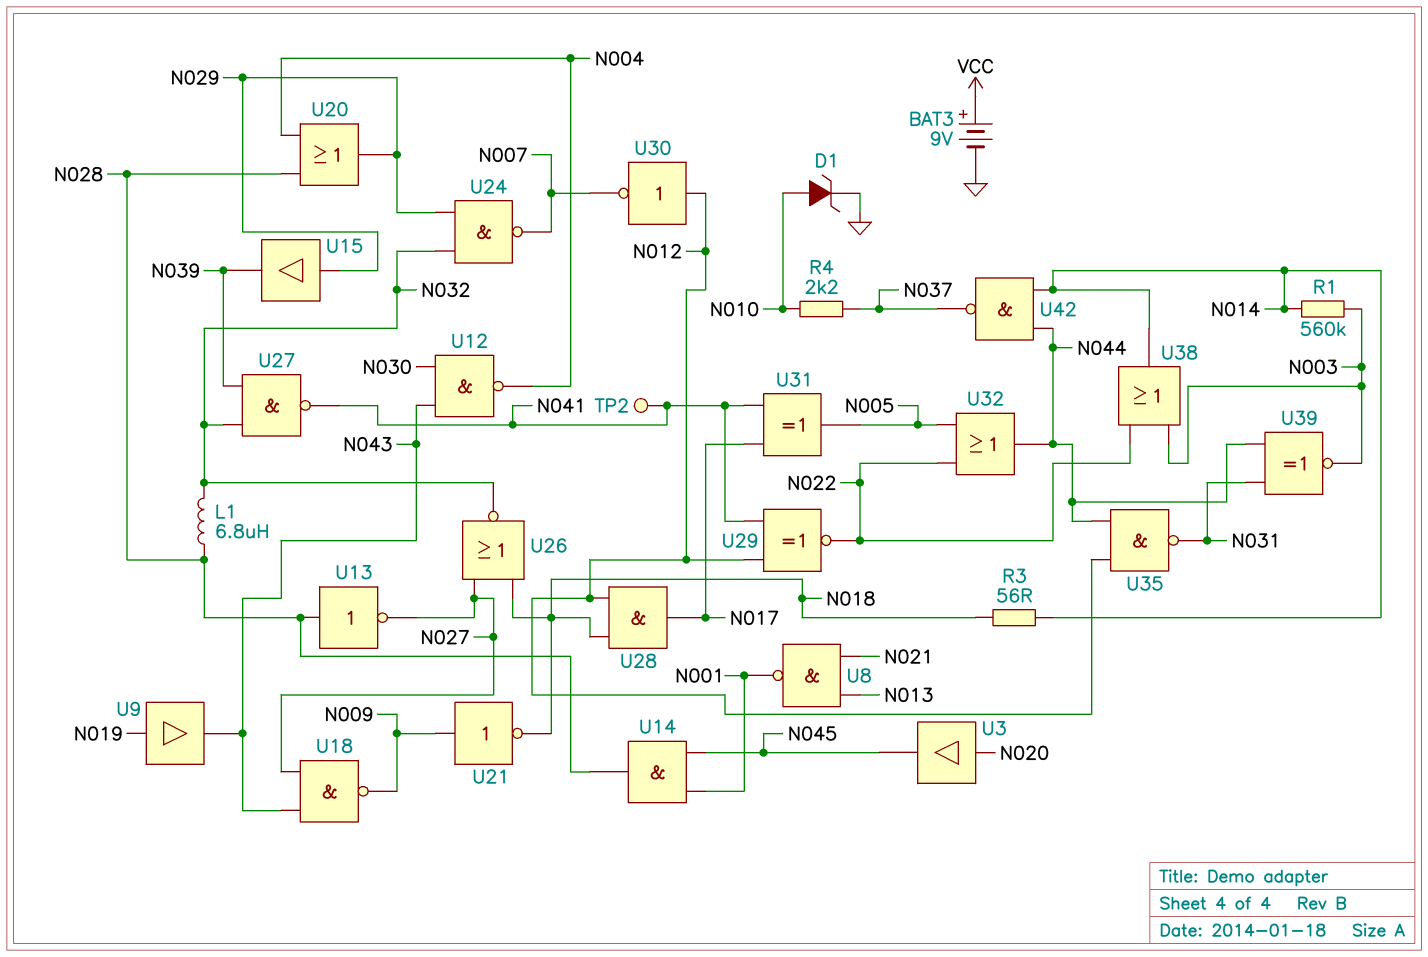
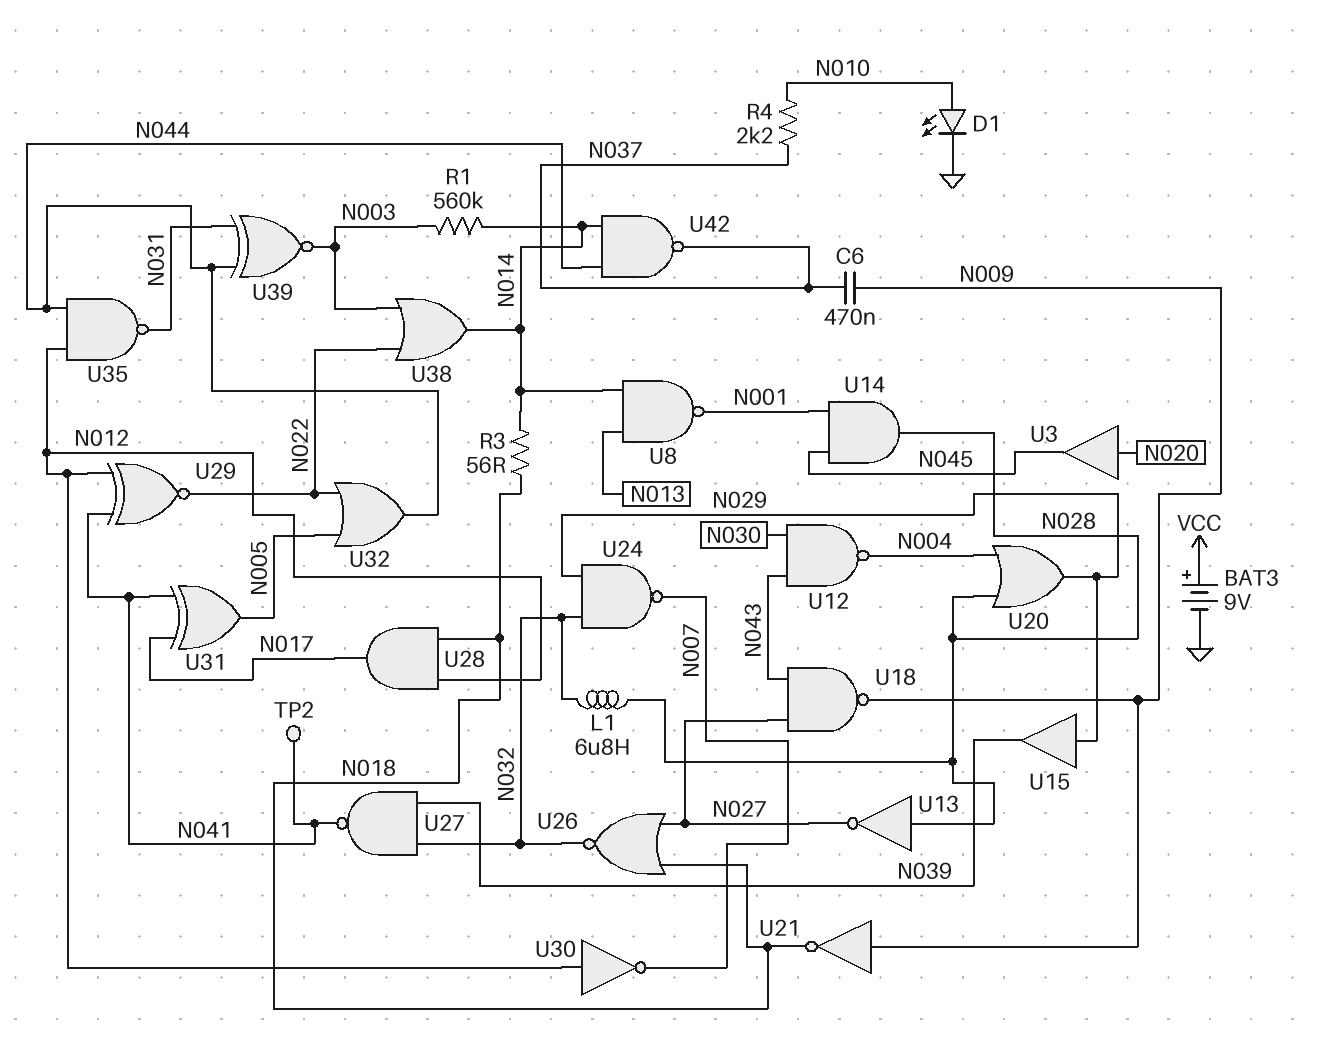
C6: none -> 470nF (N009, N037)
D1: zener (A N010, K GND) -> LED (A N010, K GND)
U8: NAND (in N013, in N021, out N001) -> NAND (in N013, in N014, out N001)
U9: buffer (in N019, out N043) -> none

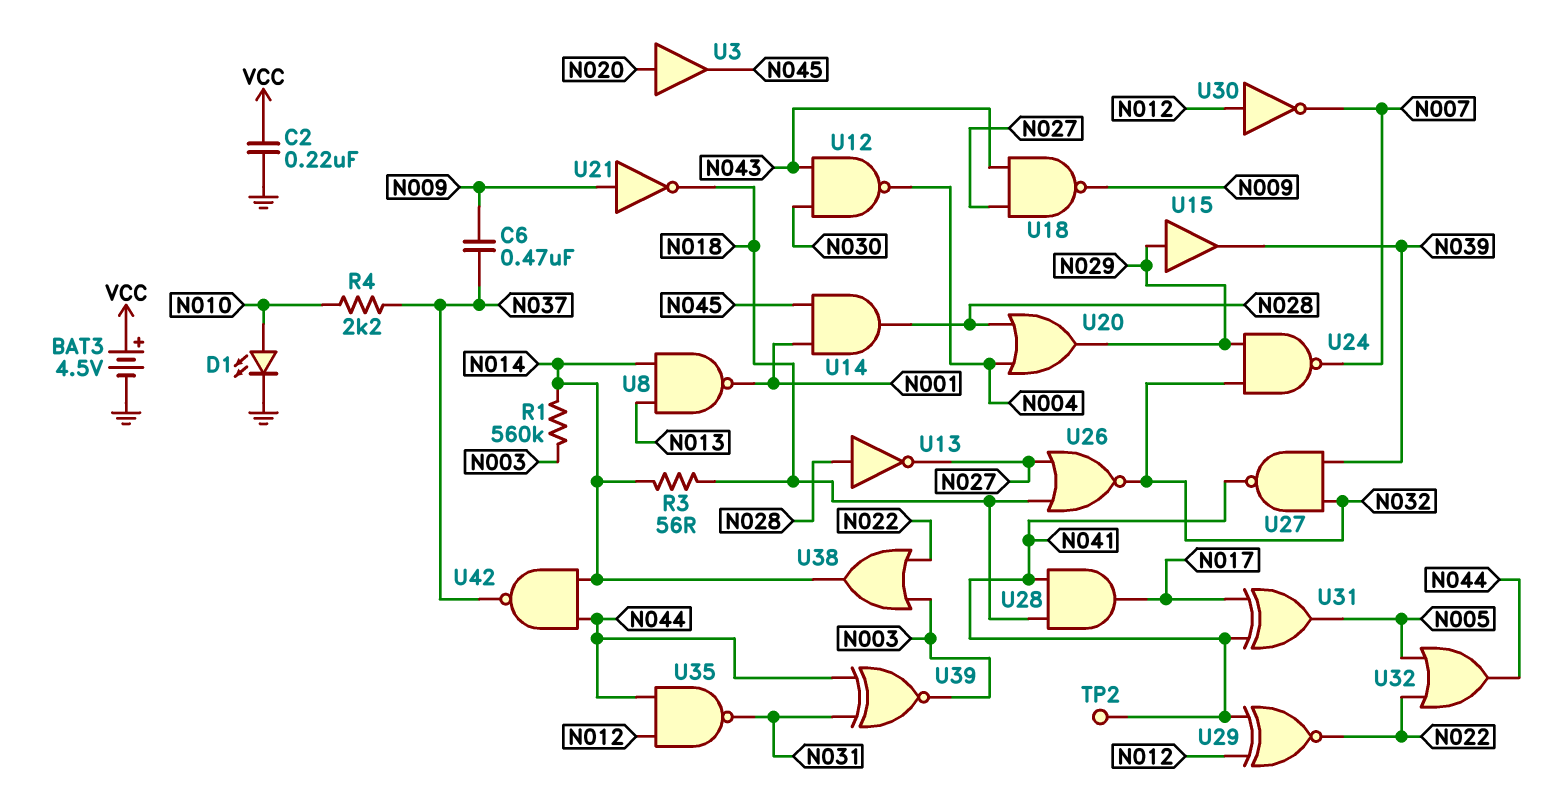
BAT3: 9V (plus VCC, minus GND) -> 4.5V (plus VCC, minus GND)
C2: none -> 220nF (GND, VCC)
L1: 6.8uH (N028, N032) -> none
U28: AND (in N012, in N018, out N017) -> AND (in N018, in N041, out N017)

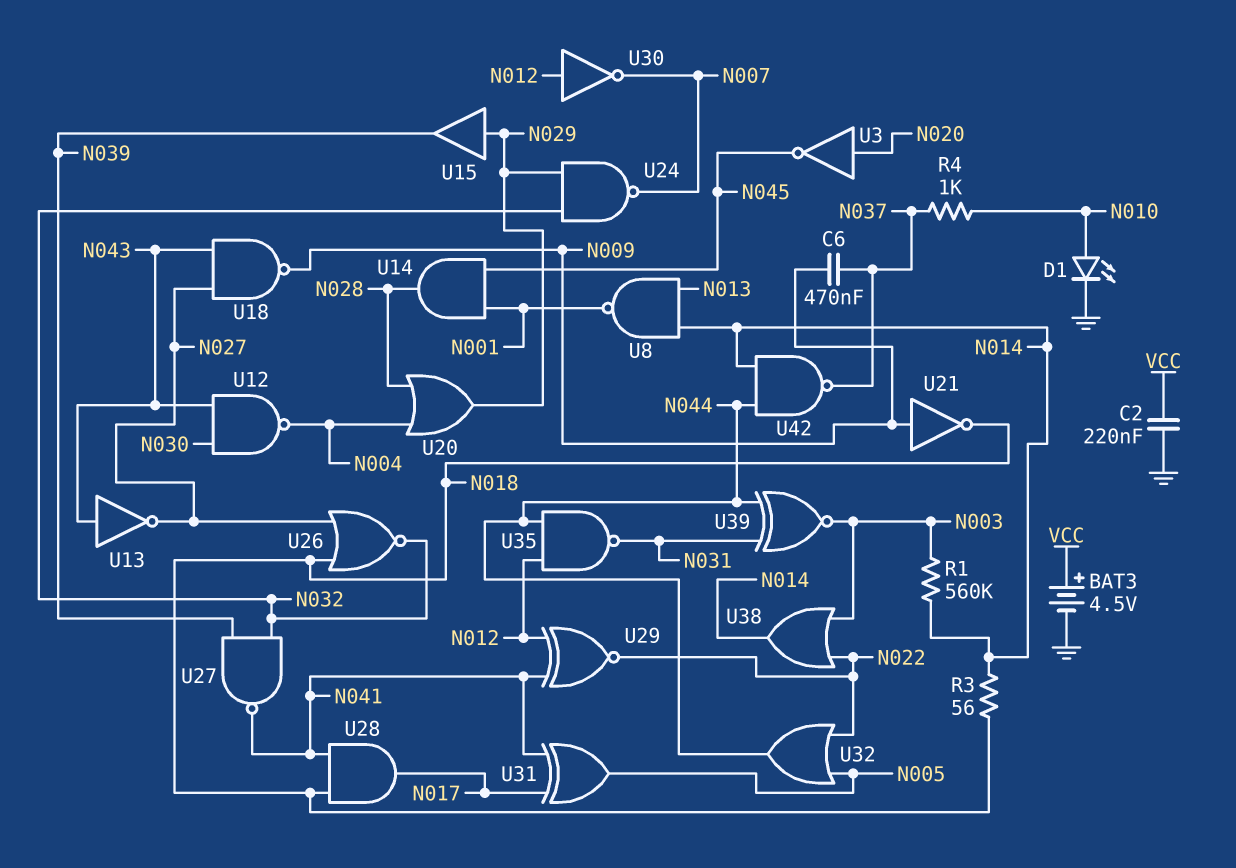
R4: 2.2k (N010, N037) -> 1k (N010, N037)
TP2: test point (N041) -> none
U3: buffer (in N020, out N045) -> NOT (in N020, out N045)
U13: NOT (in N028, out N027) -> NOT (in N043, out N027)

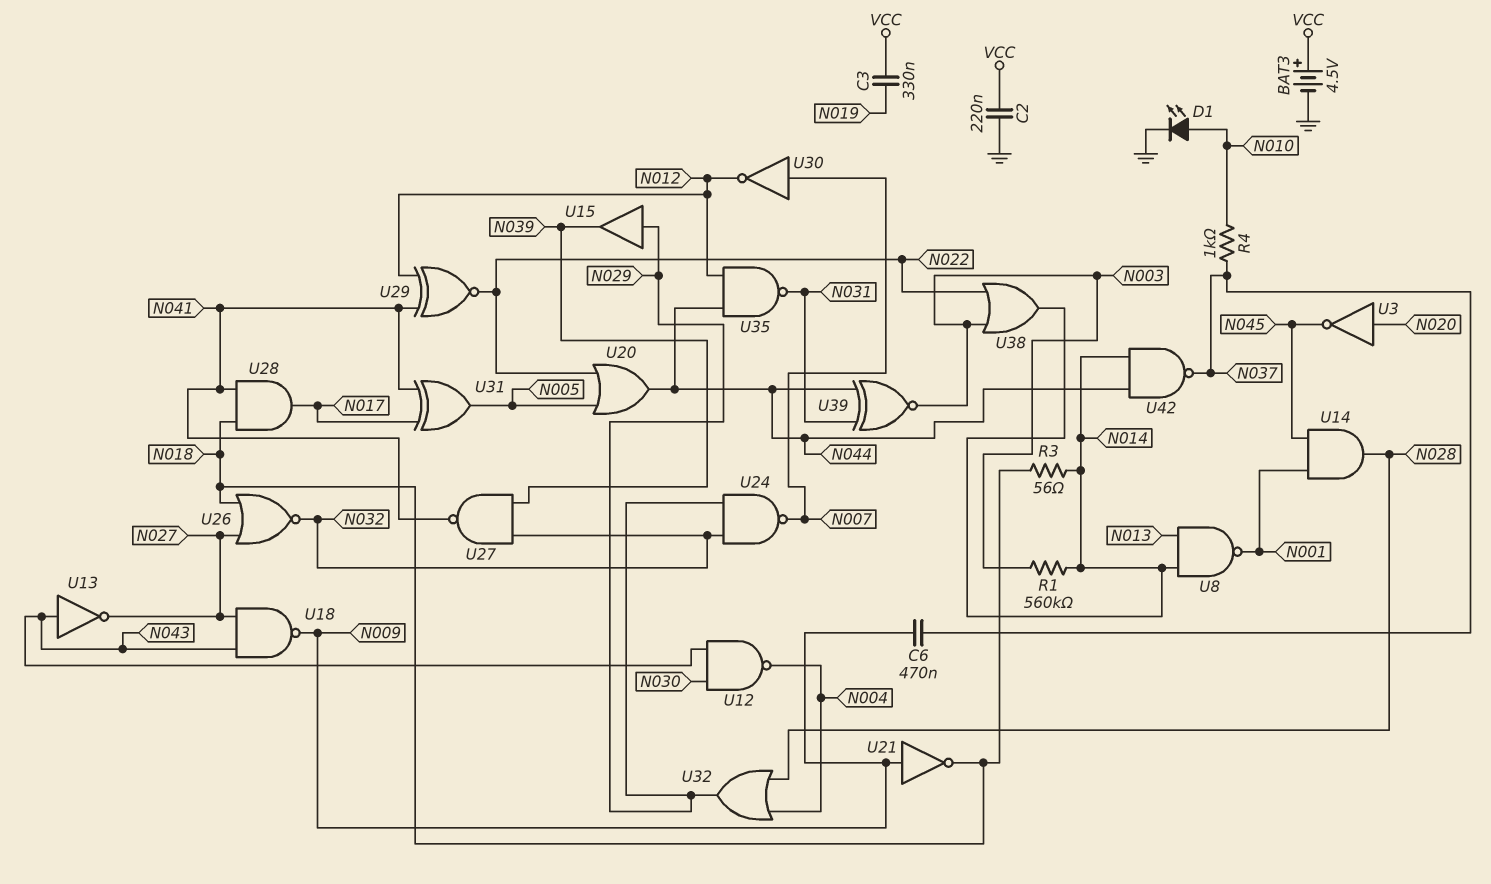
C3: none -> 330nF (N019, VCC)
U20: OR (in N004, in N028, out N029) -> OR (in N005, in N022, out N044)
U30: NOT (in N012, out N007) -> NOT (in N007, out N012)
U32: OR (in N005, in N022, out N044) -> OR (in N004, in N028, out N029)

